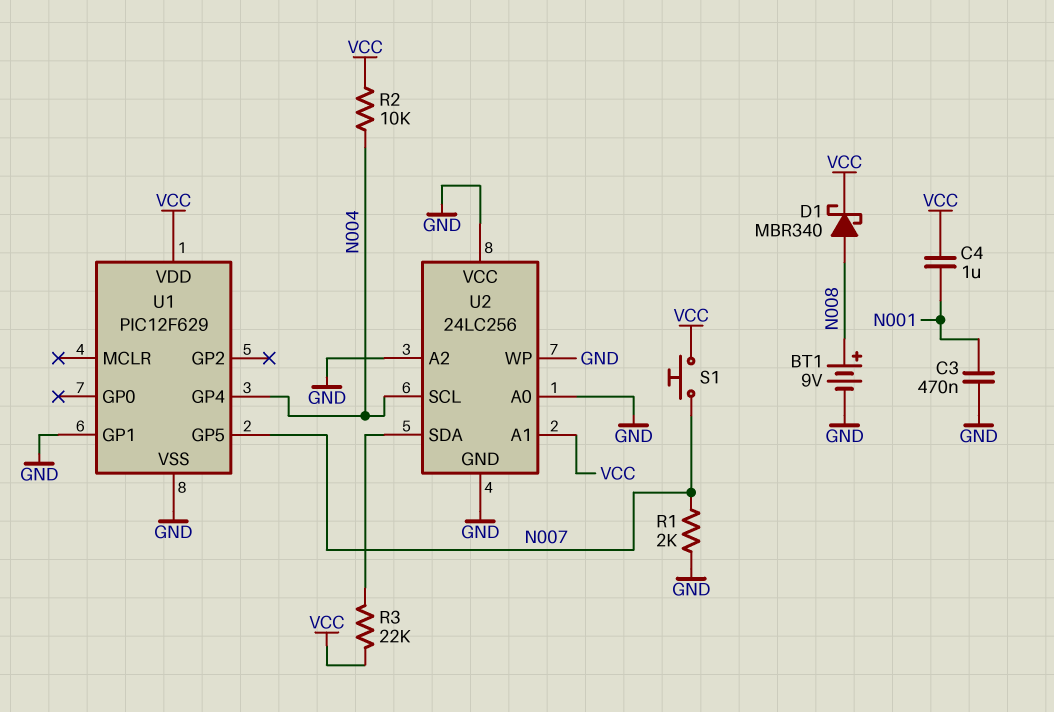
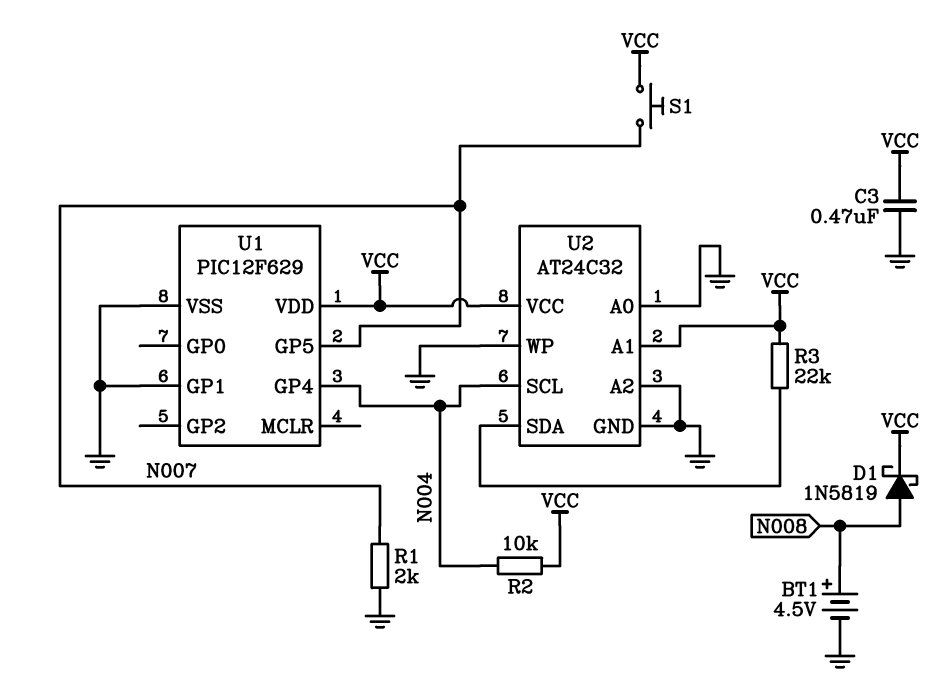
BT1: 9V (plus N008, minus GND) -> 4.5V (plus N008, minus GND)
C3: 470nF (GND, N001) -> 470nF (GND, VCC)
C4: 1uF (N001, VCC) -> none
D1: schottky MBR340 (A N008, K VCC) -> schottky 1N5819 (A N008, K VCC)
U2: 24LC256 -> AT24C32
U2 pin VCC: GND -> VCC

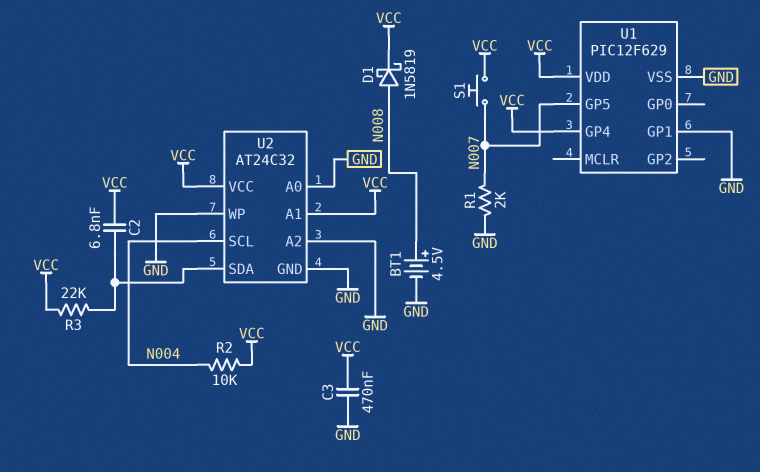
C2: none -> 6.8nF (U2/SDA, VCC)
U1 pin GP4: N004 -> VCC

